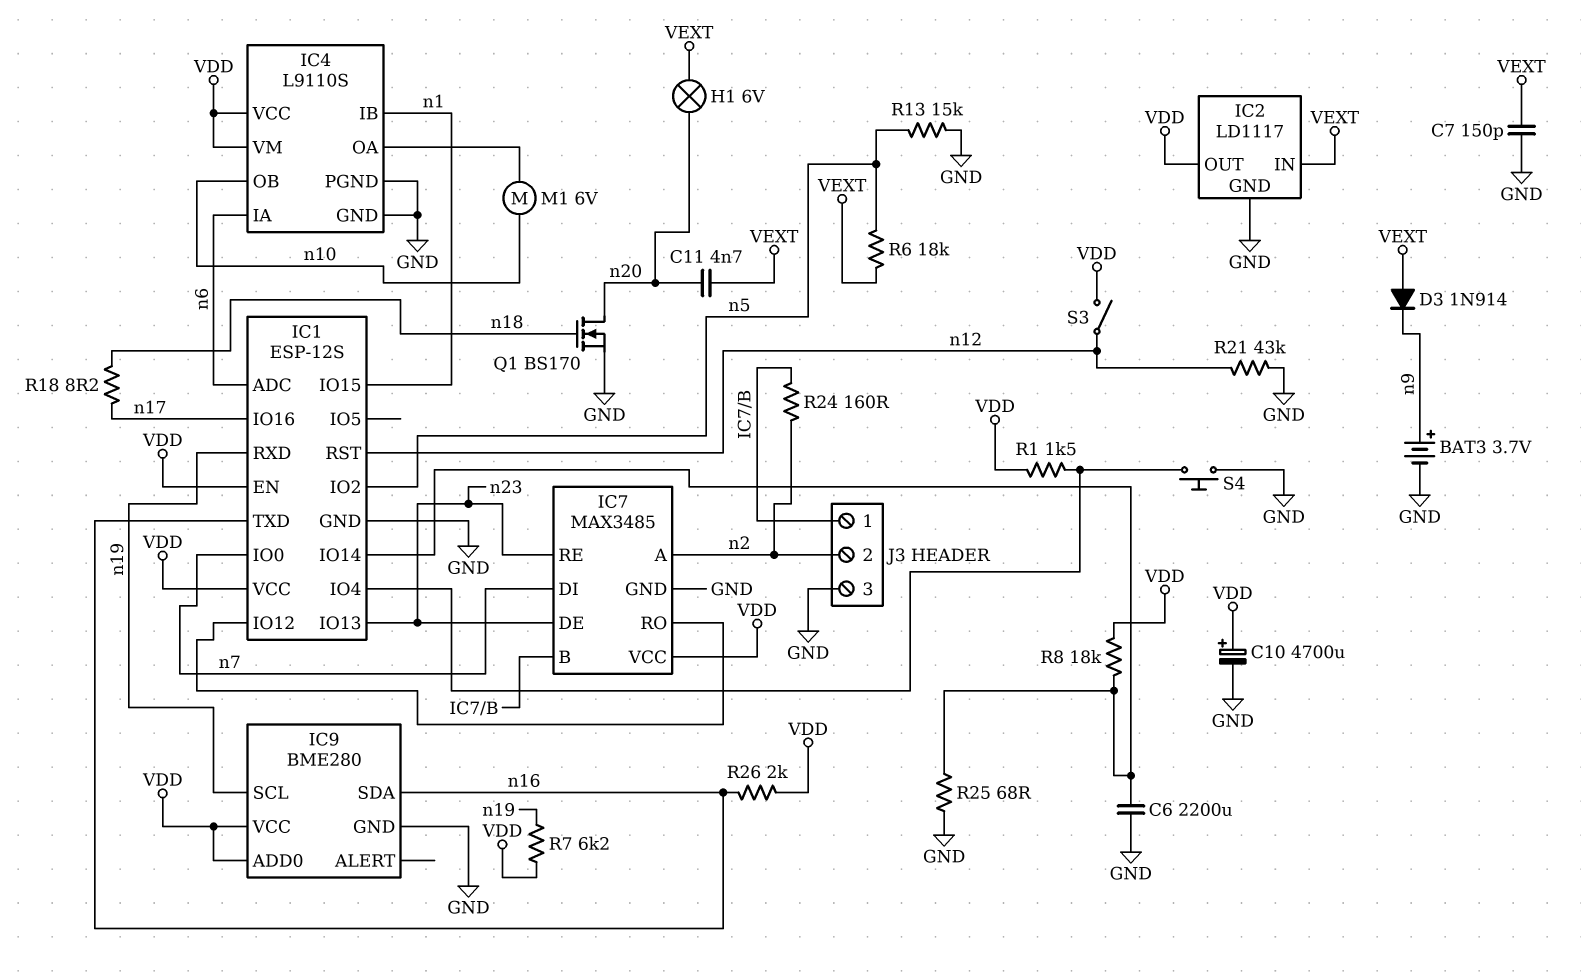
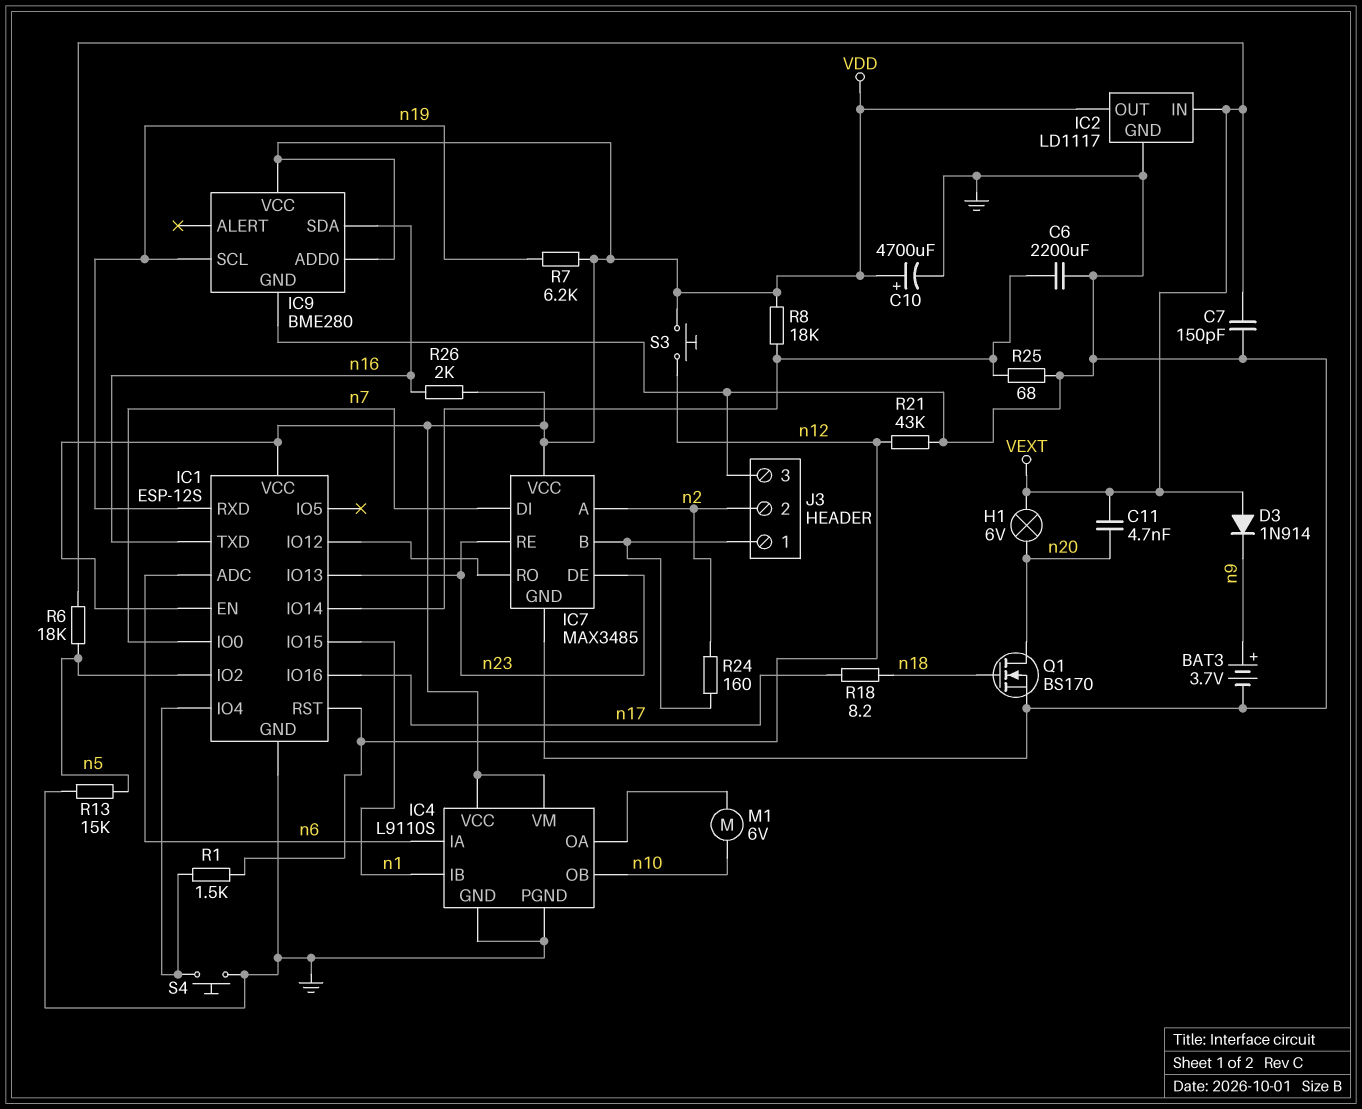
R1: 1.5k (IC1/IO4, VDD) -> 1.5k (IC1/IO4, n12)
S3: switch (VDD, n12) -> button (VDD, n12)

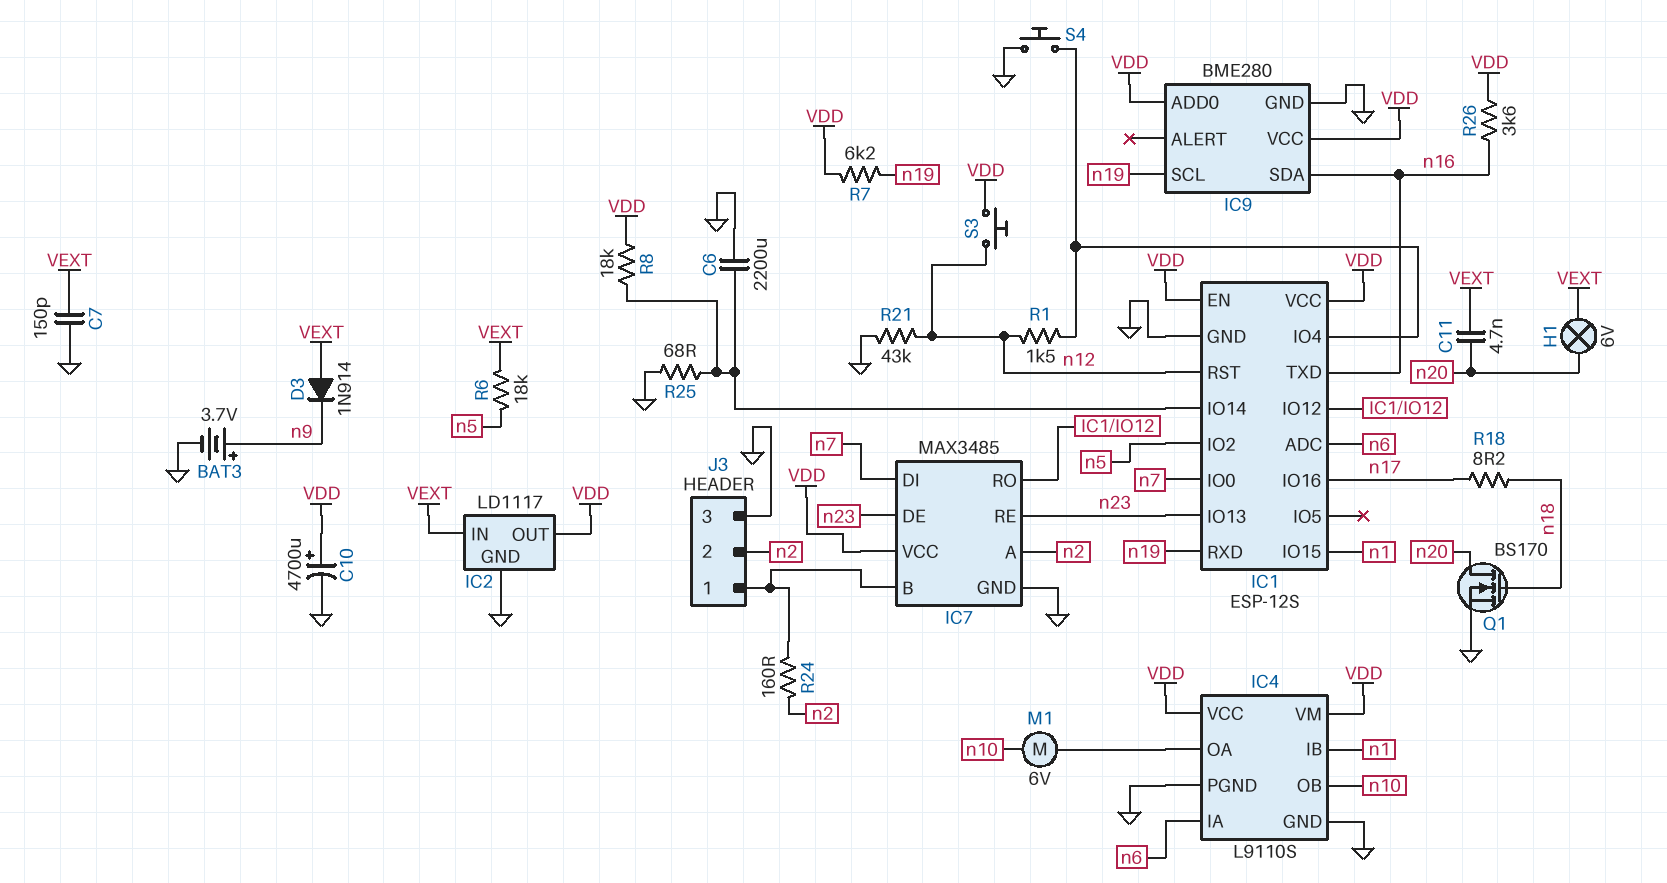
R13: 15k (GND, n5) -> none
R26: 2k (VDD, n16) -> 3.6k (VDD, n16)

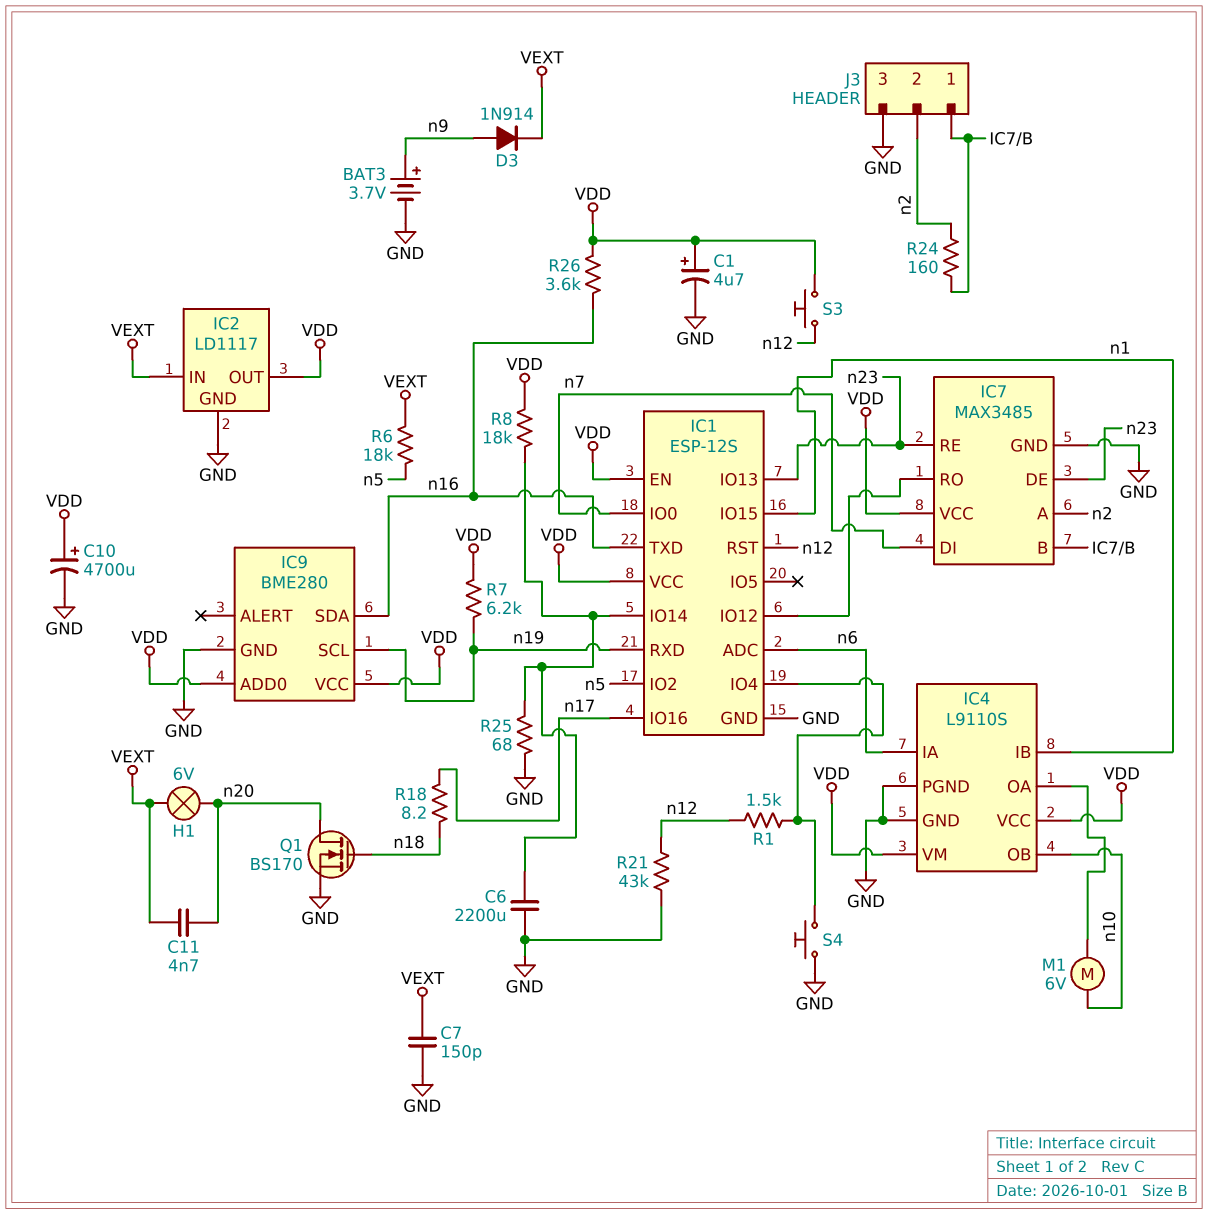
C1: none -> 4.7uF (plus VDD, minus GND)
D3: diode 1N914 (A VEXT, K n9) -> diode 1N914 (A n9, K VEXT)

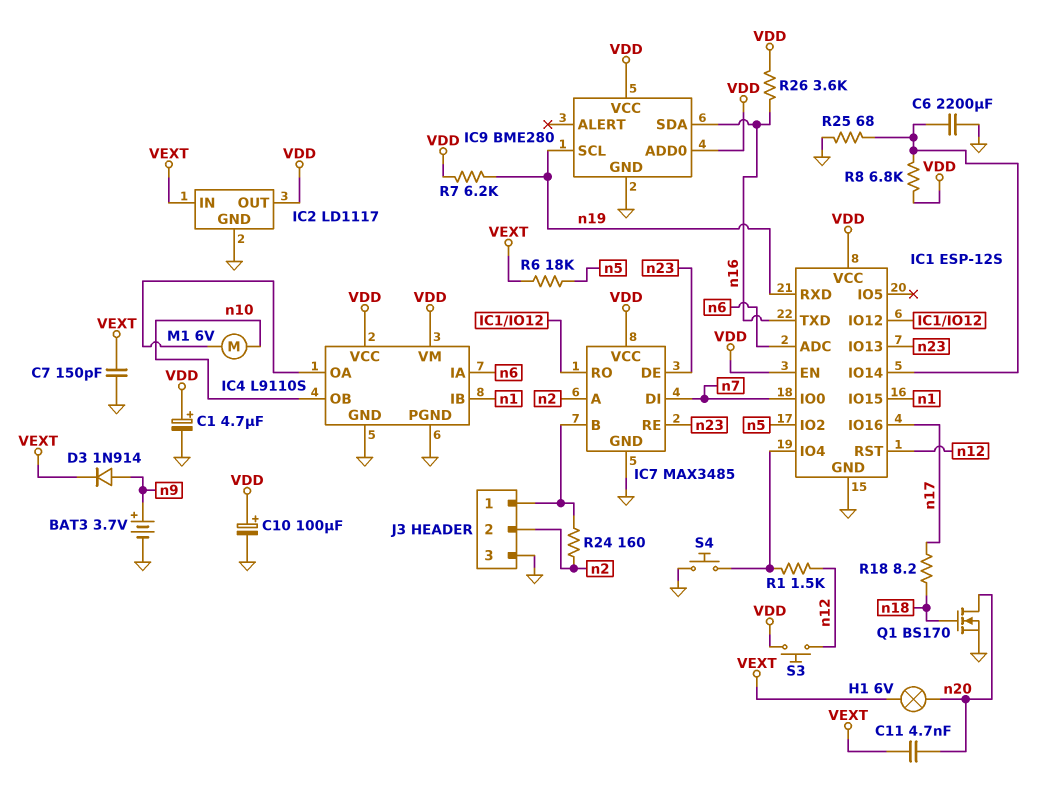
C10: 4700uF (plus VDD, minus GND) -> 100uF (plus VDD, minus GND)
R8: 18k (IC1/IO14, VDD) -> 6.8k (IC1/IO14, VDD)
R21: 43k (GND, n12) -> none

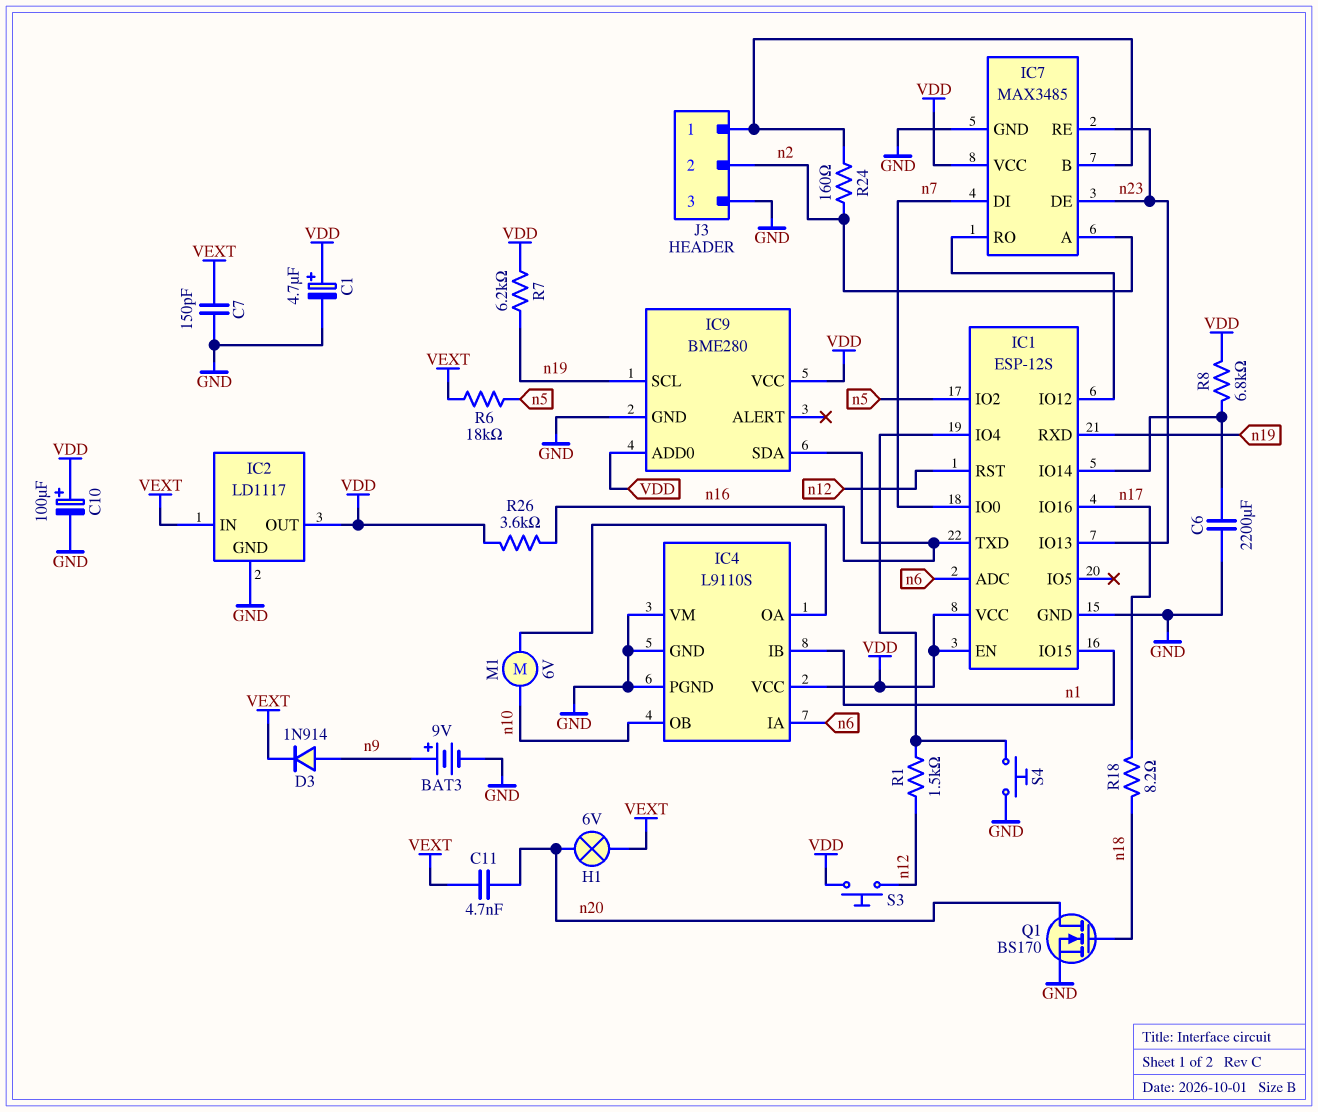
BAT3: 3.7V (plus n9, minus GND) -> 9V (plus n9, minus GND)
IC4 pin VM: VDD -> GND
R25: 68 (GND, IC1/IO14) -> none

